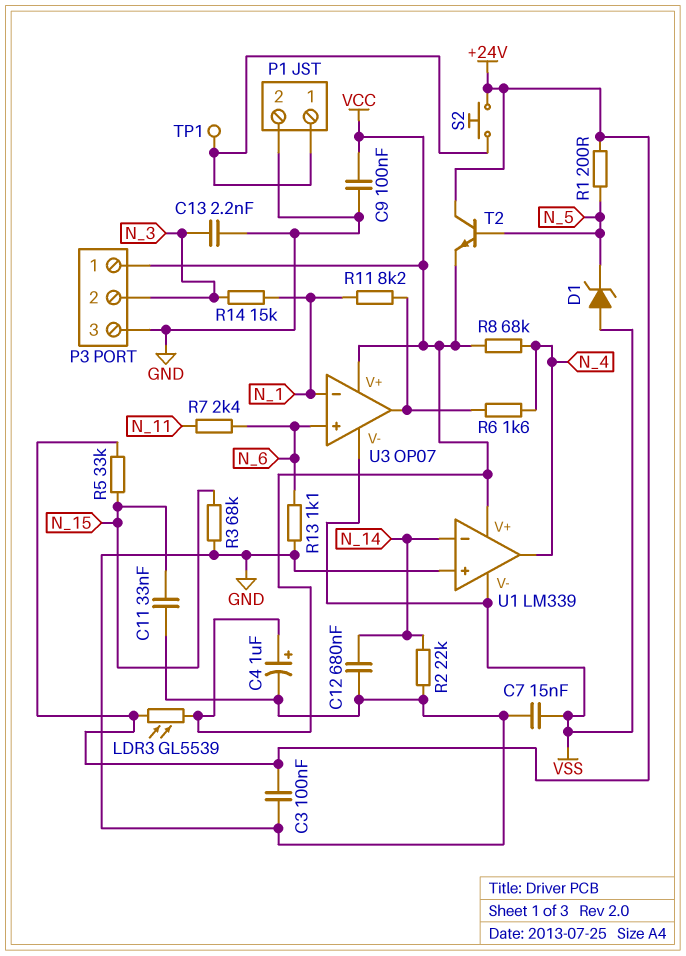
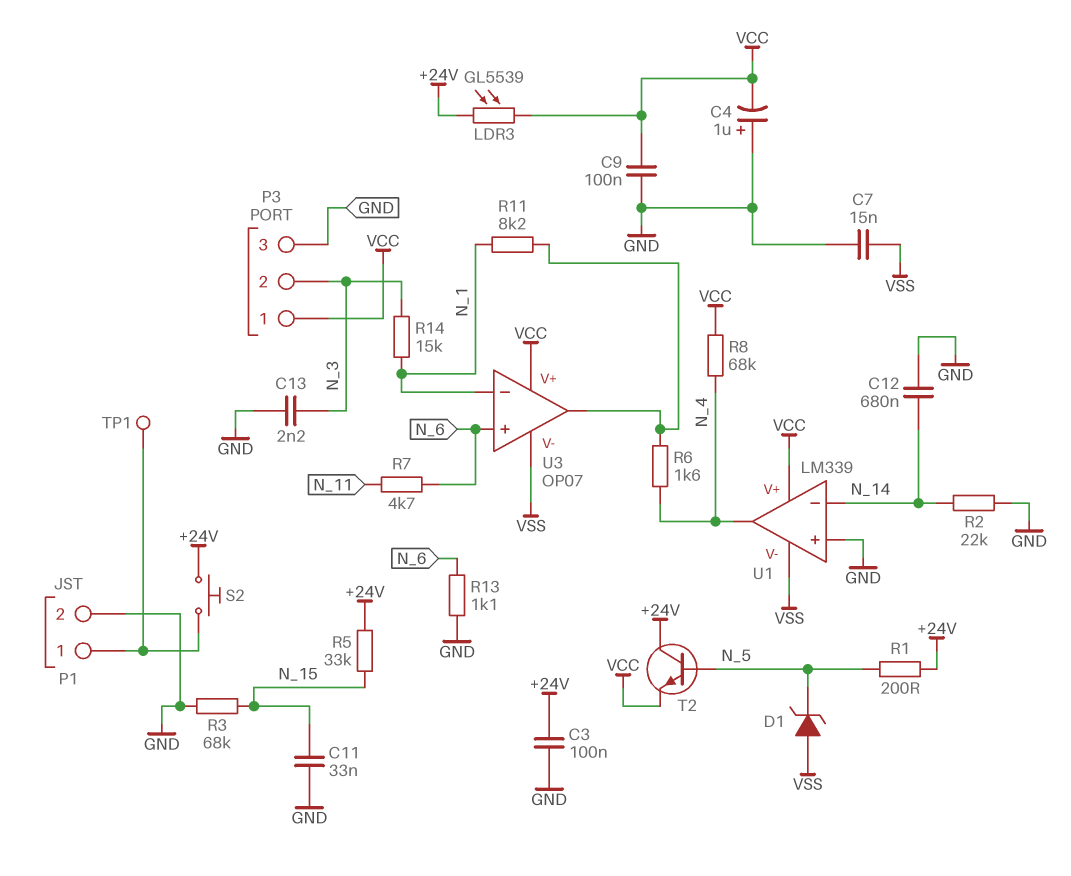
C4: 1uF (plus VCC, minus GND) -> 1uF (plus GND, minus VCC)
R7: 2.4k (N_6, N_11) -> 4.7k (N_6, N_11)

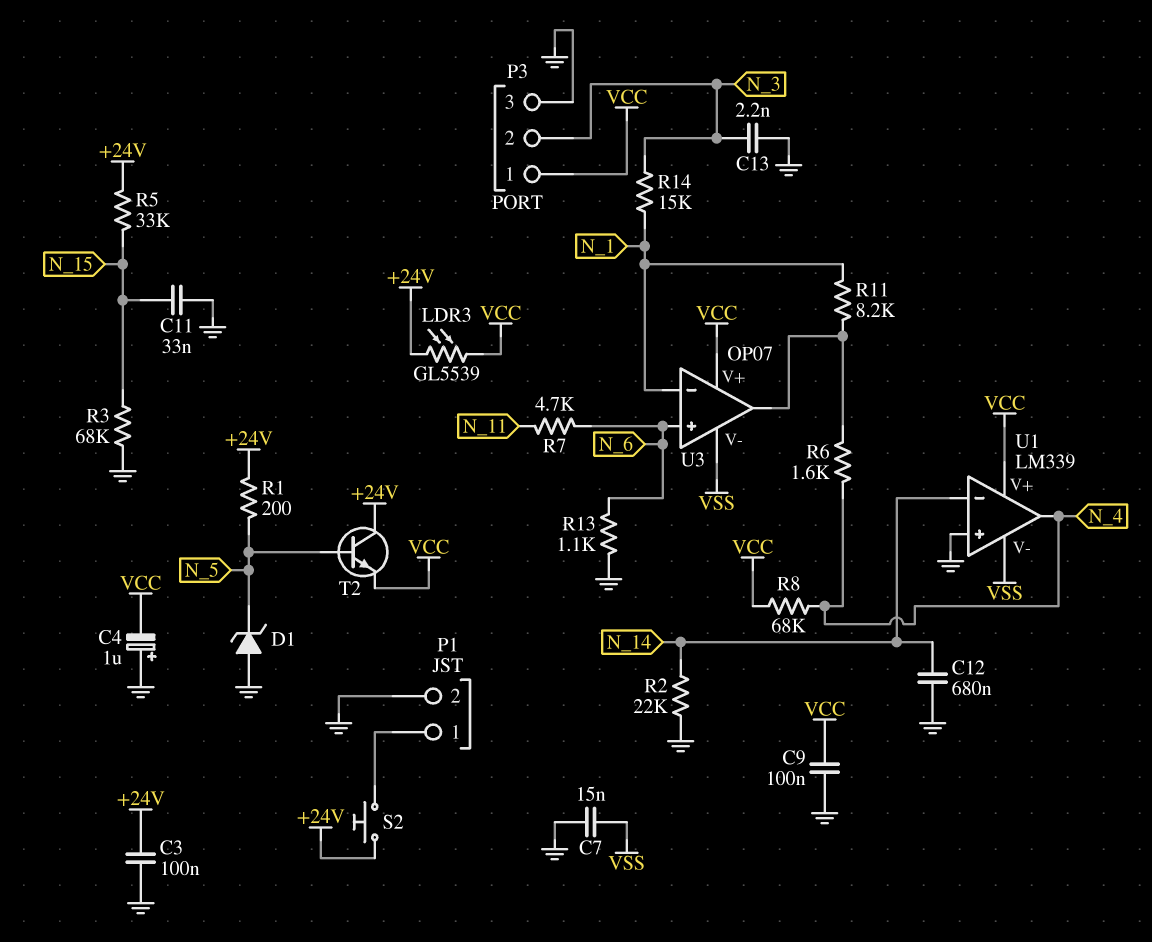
D1: zener (A VSS, K N_5) -> zener (A GND, K N_5)
TP1: test point (P1/1) -> none

